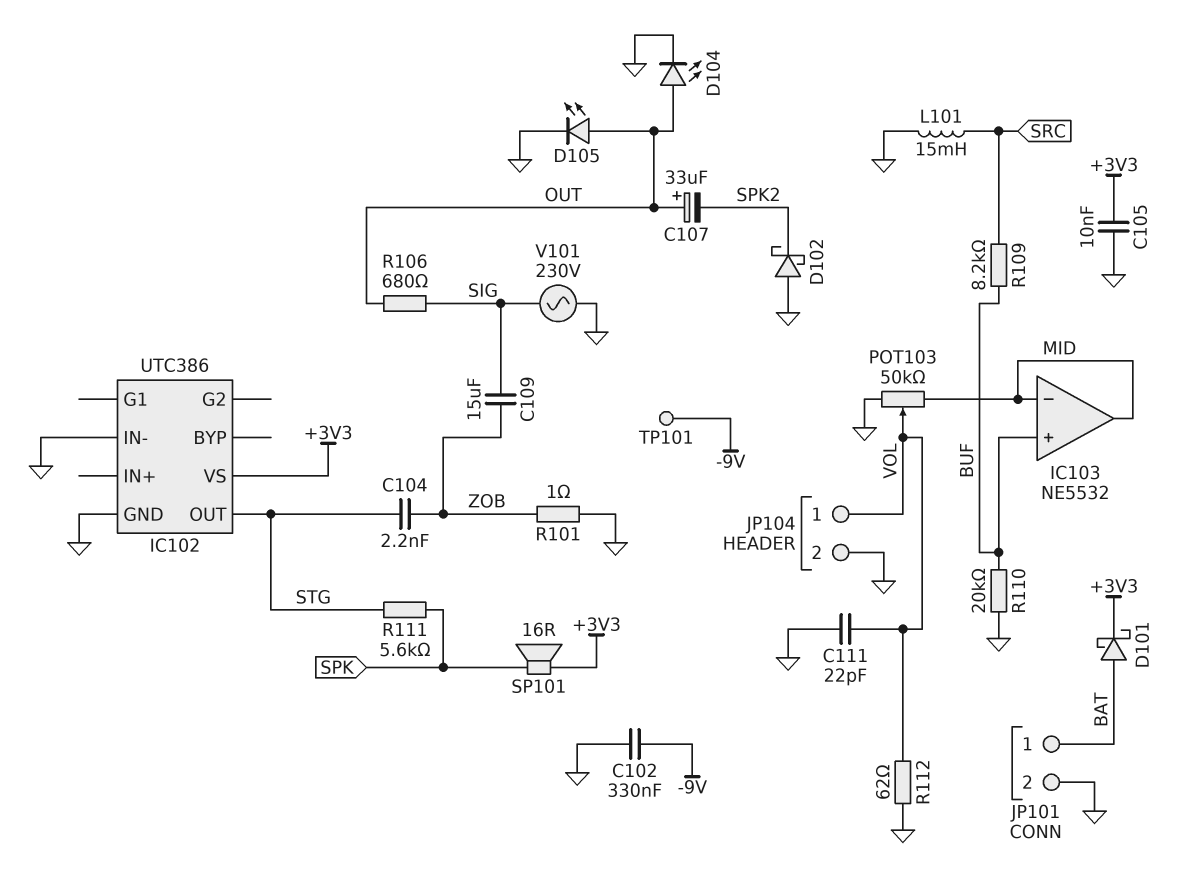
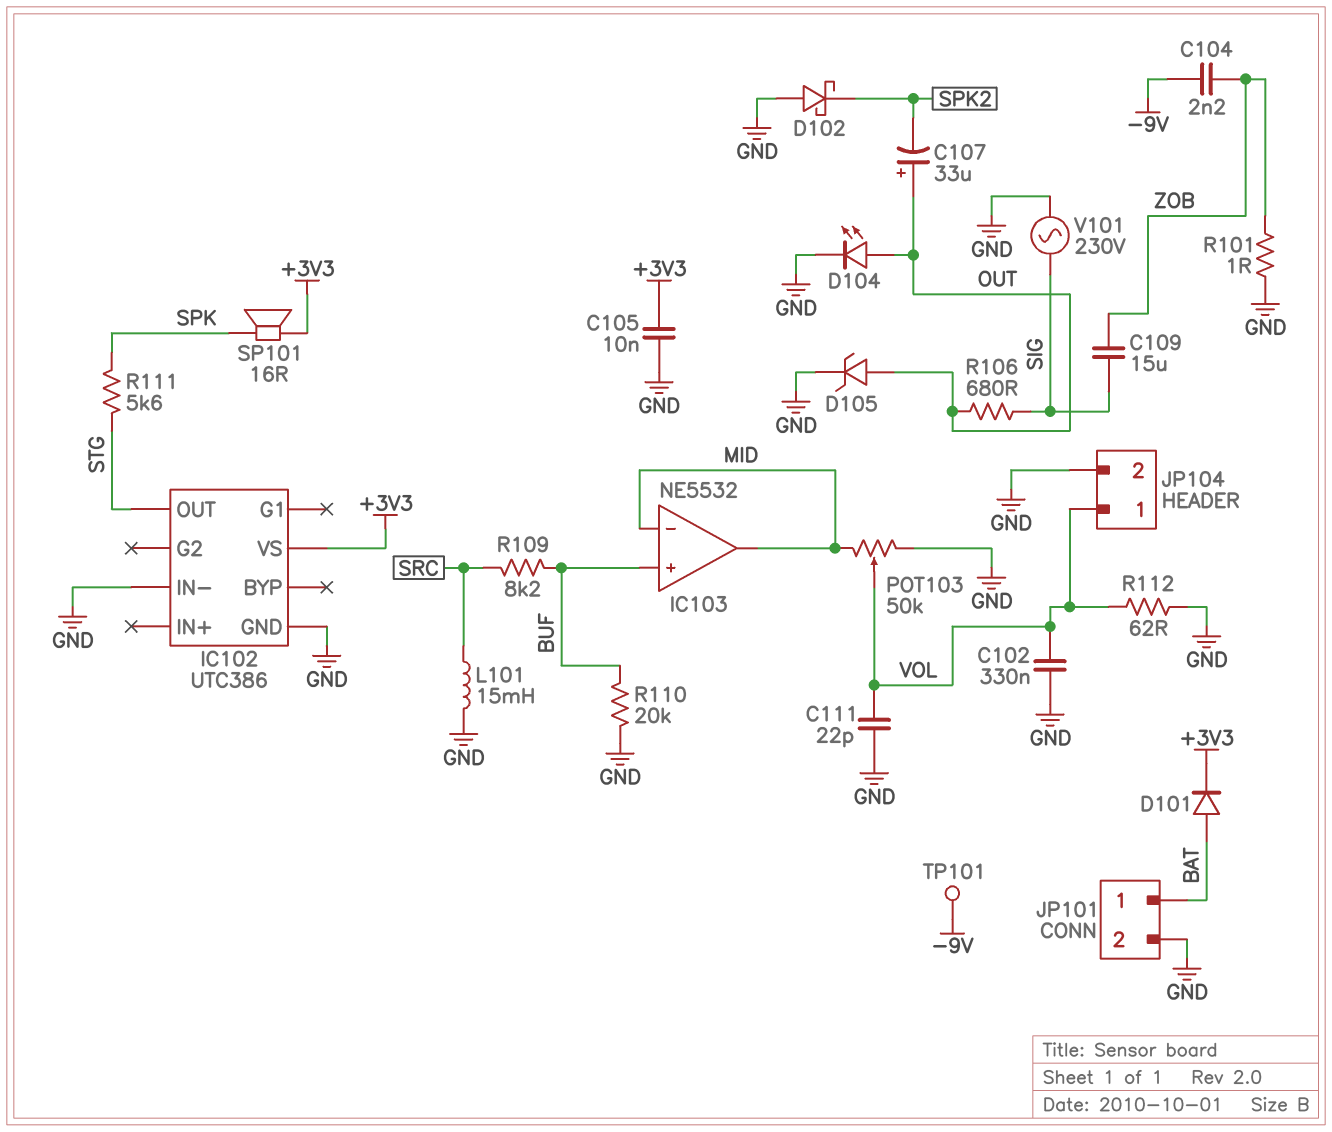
C102: 330nF (-9V, GND) -> 330nF (GND, VOL)
C104: 2.2nF (STG, ZOB) -> 2.2nF (-9V, ZOB)
D101: schottky (A BAT, K +3V3) -> diode (A BAT, K +3V3)
D105: LED (A OUT, K GND) -> zener (A OUT, K GND)

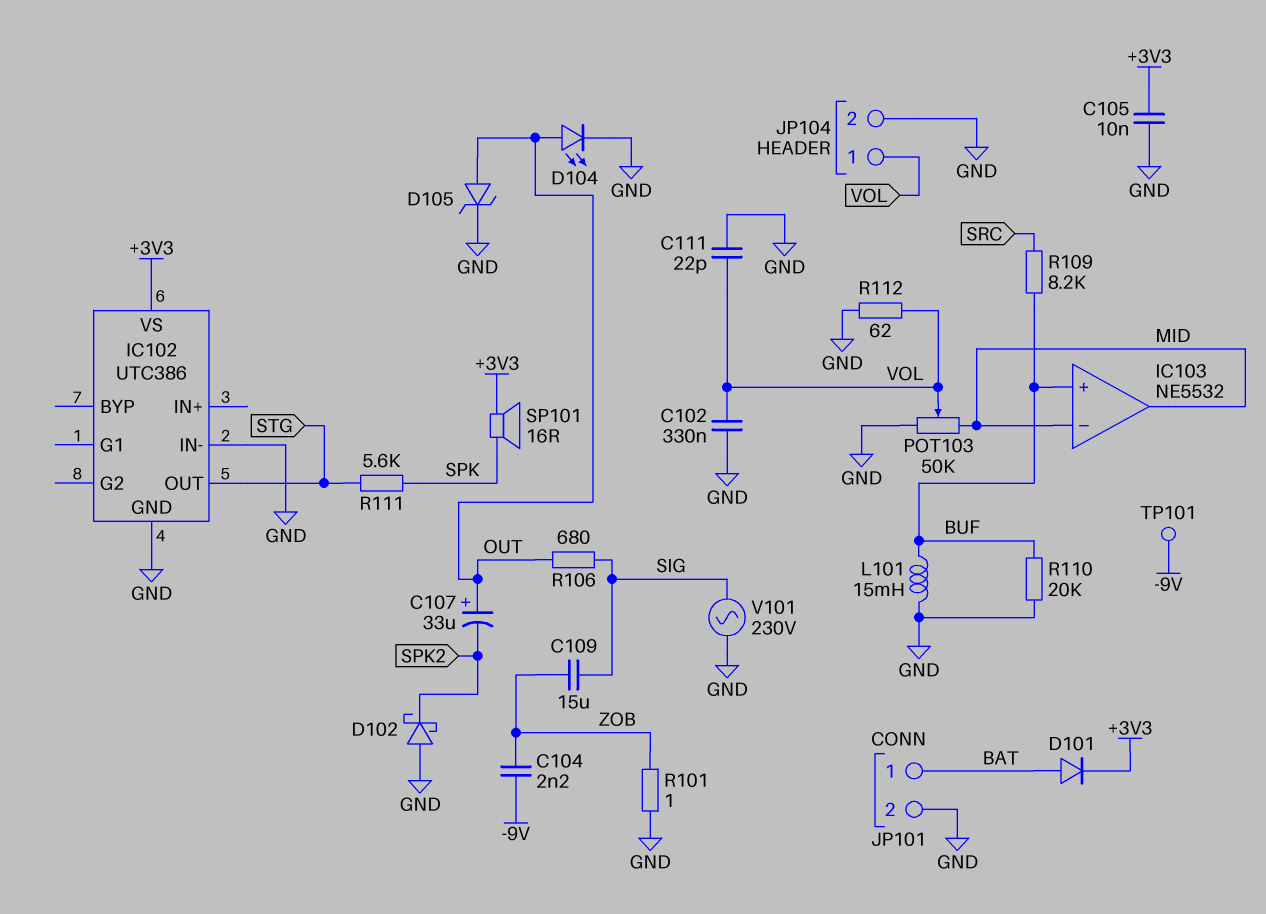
L101: 15mH (GND, SRC) -> 15mH (BUF, GND)

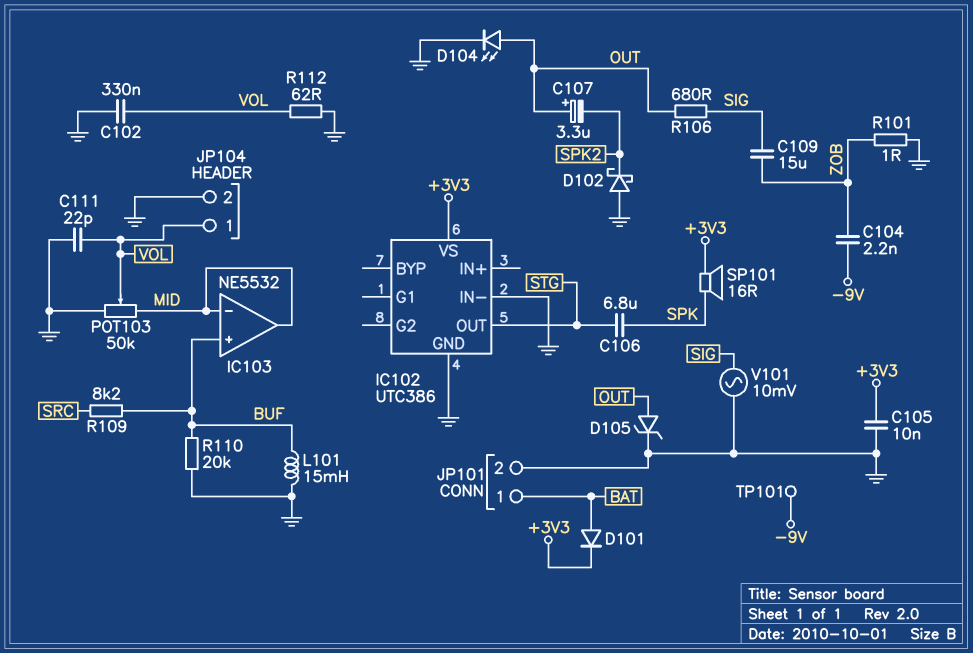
C106: none -> 6.8uF (SPK, STG)
C107: 33uF (plus OUT, minus SPK2) -> 3.3uF (plus OUT, minus SPK2)
R111: 5.6k (SPK, STG) -> none
V101: AC 230V (GND, SIG) -> AC 10mV (GND, SIG)

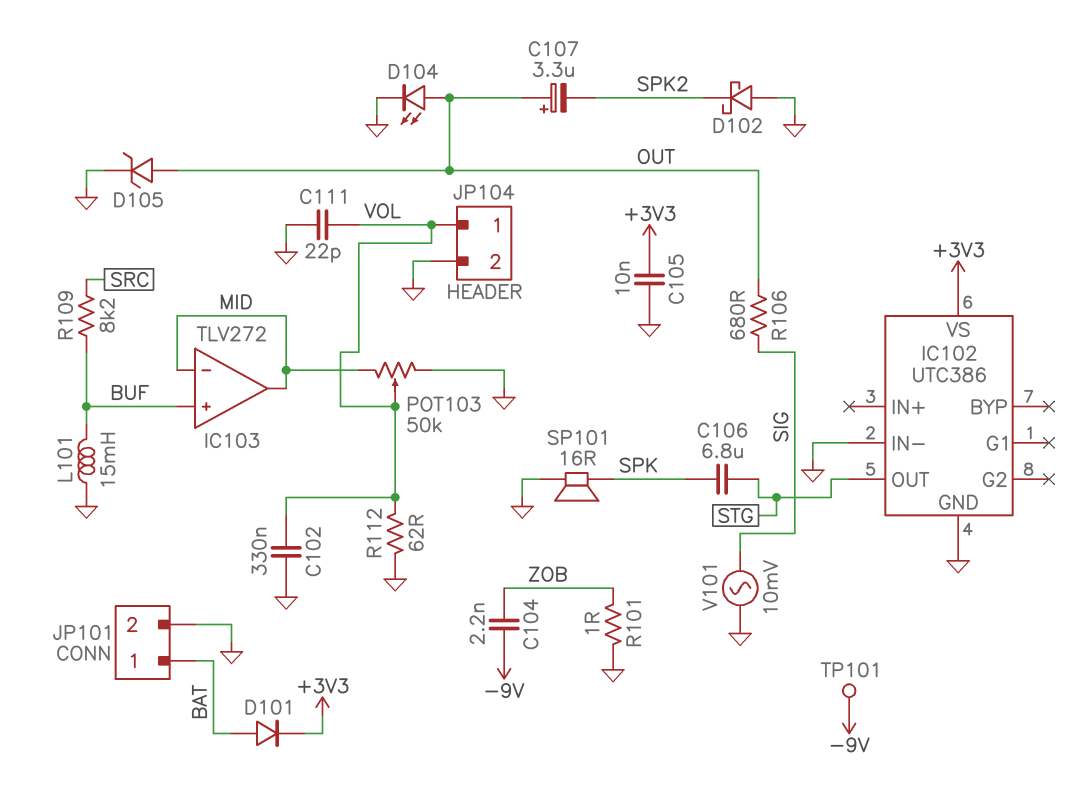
C109: 15uF (SIG, ZOB) -> none
IC103: NE5532 -> TLV272
R110: 20k (BUF, GND) -> none
SP101: speaker 16R (+3V3, SPK) -> speaker 16R (GND, SPK)

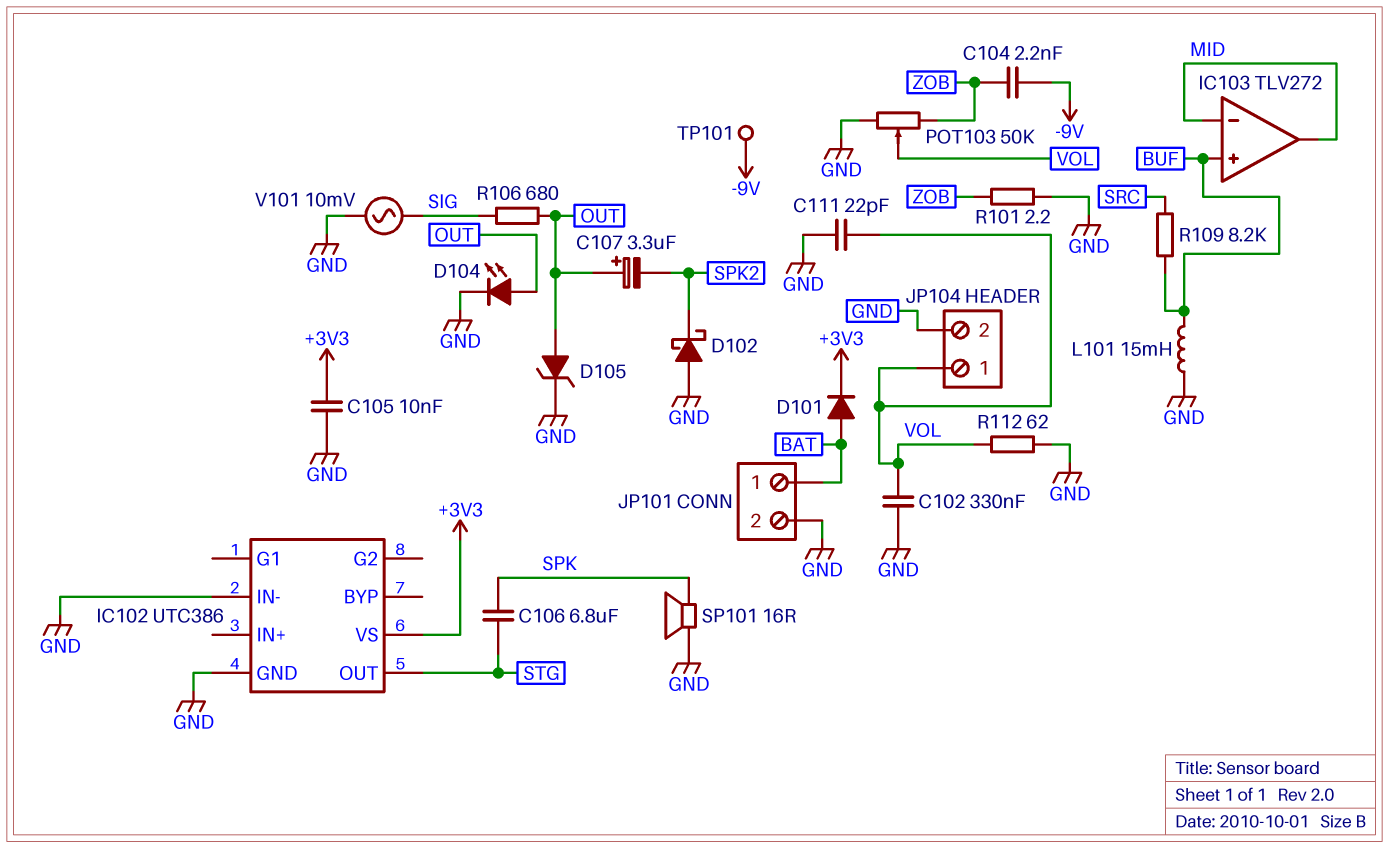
POT103: 50k (GND, MID, wiper VOL) -> 50k (GND, ZOB, wiper VOL)
R101: 1 (GND, ZOB) -> 2.2 (GND, ZOB)

